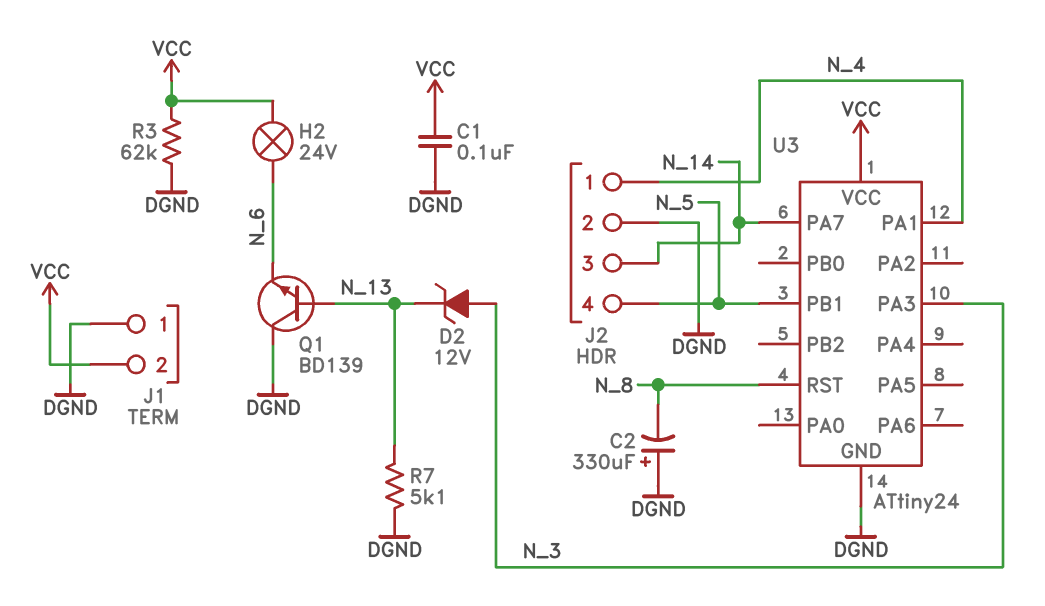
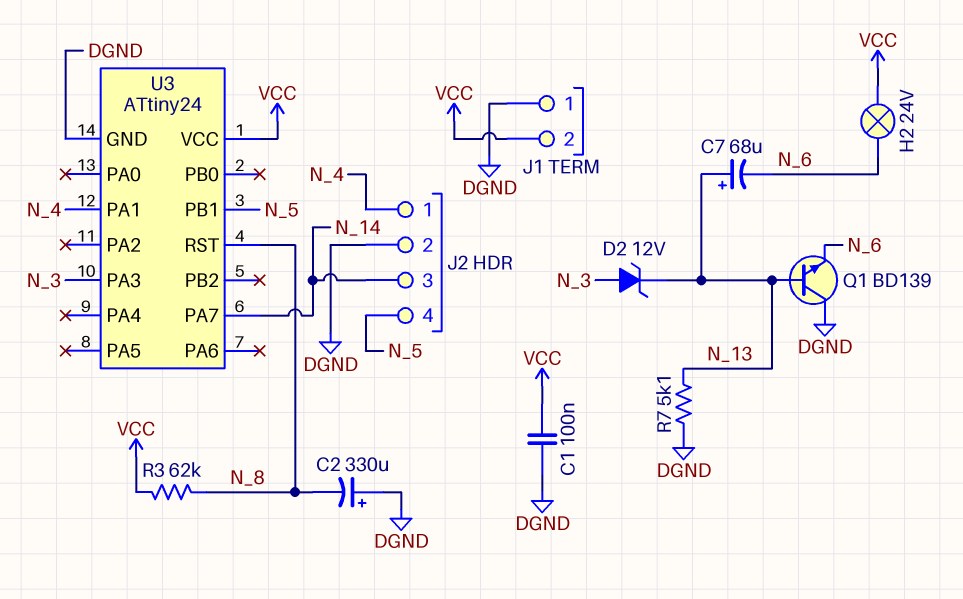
C7: none -> 68uF (plus N_13, minus N_6)
R3: 62k (DGND, VCC) -> 62k (N_8, VCC)

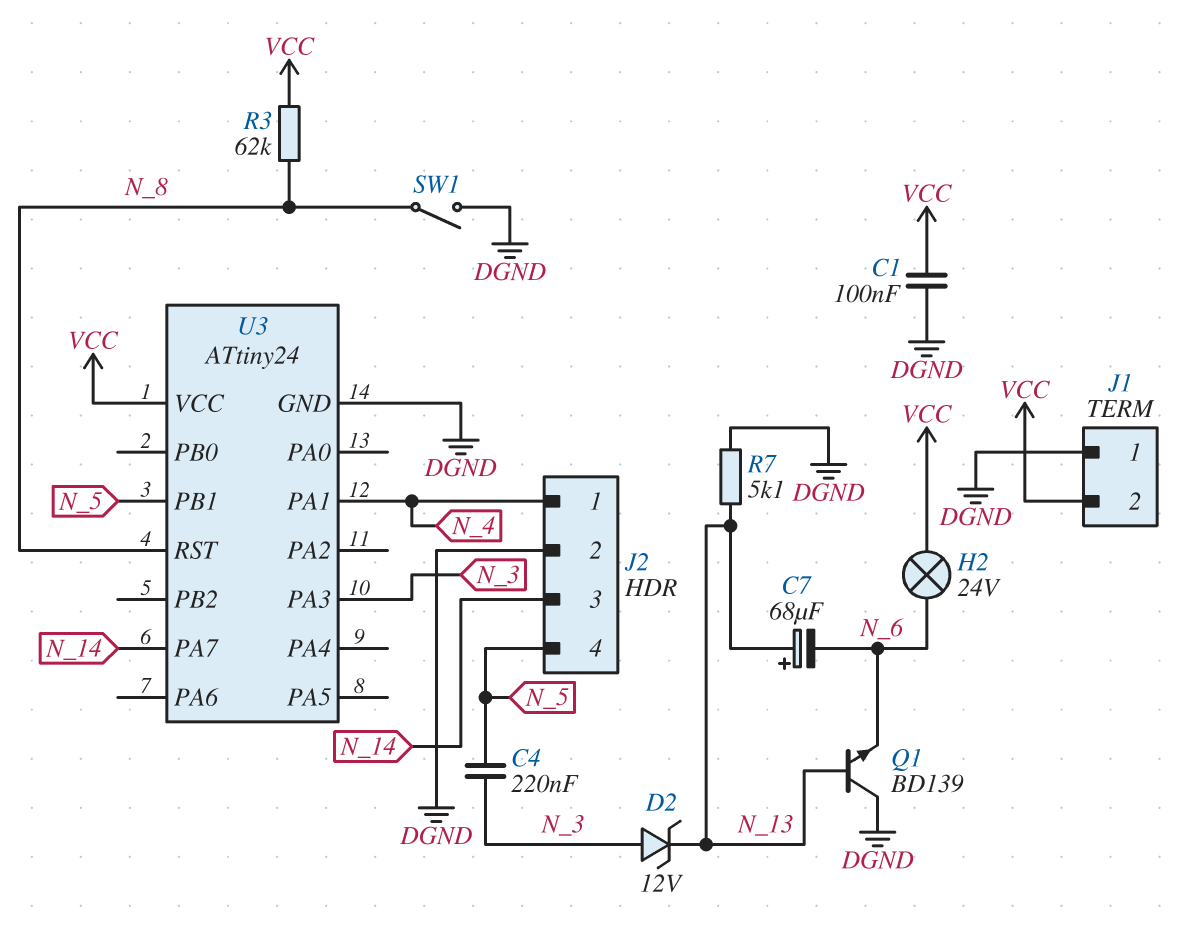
C2: 330uF (plus DGND, minus N_8) -> none
C4: none -> 220nF (N_3, N_5)
SW1: none -> switch (DGND, N_8)

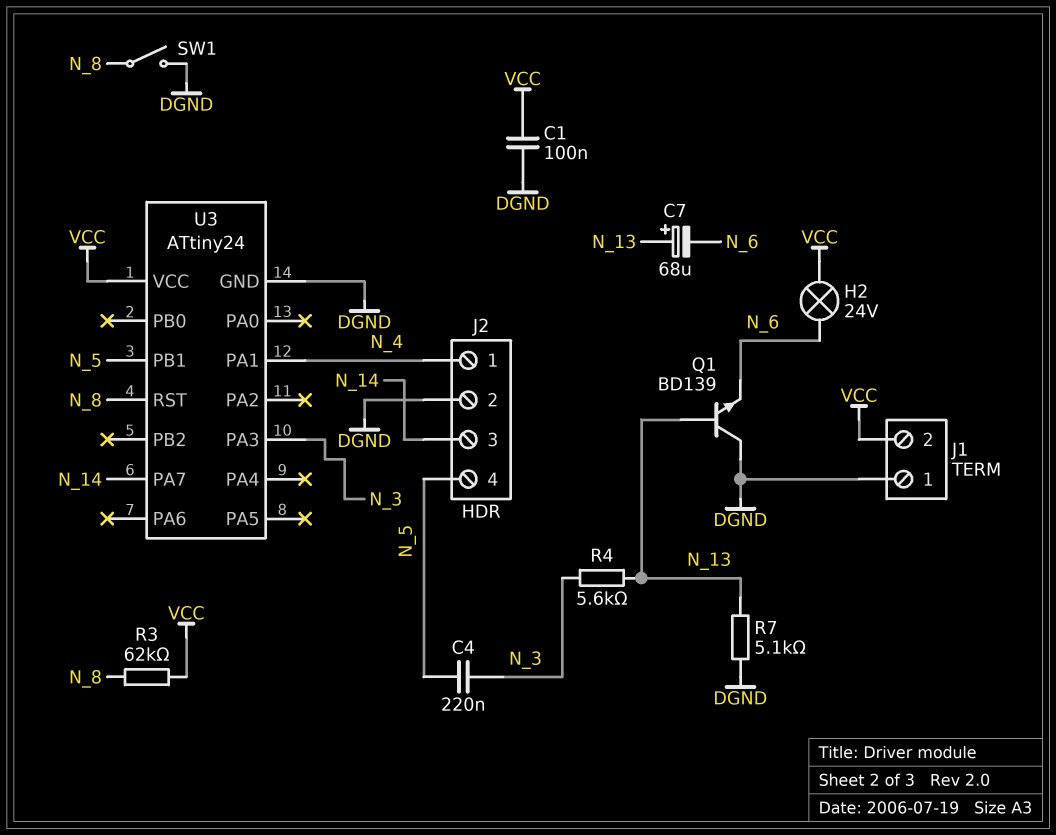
D2: zener 12V (A N_3, K N_13) -> none
R4: none -> 5.6k (N_3, N_13)

